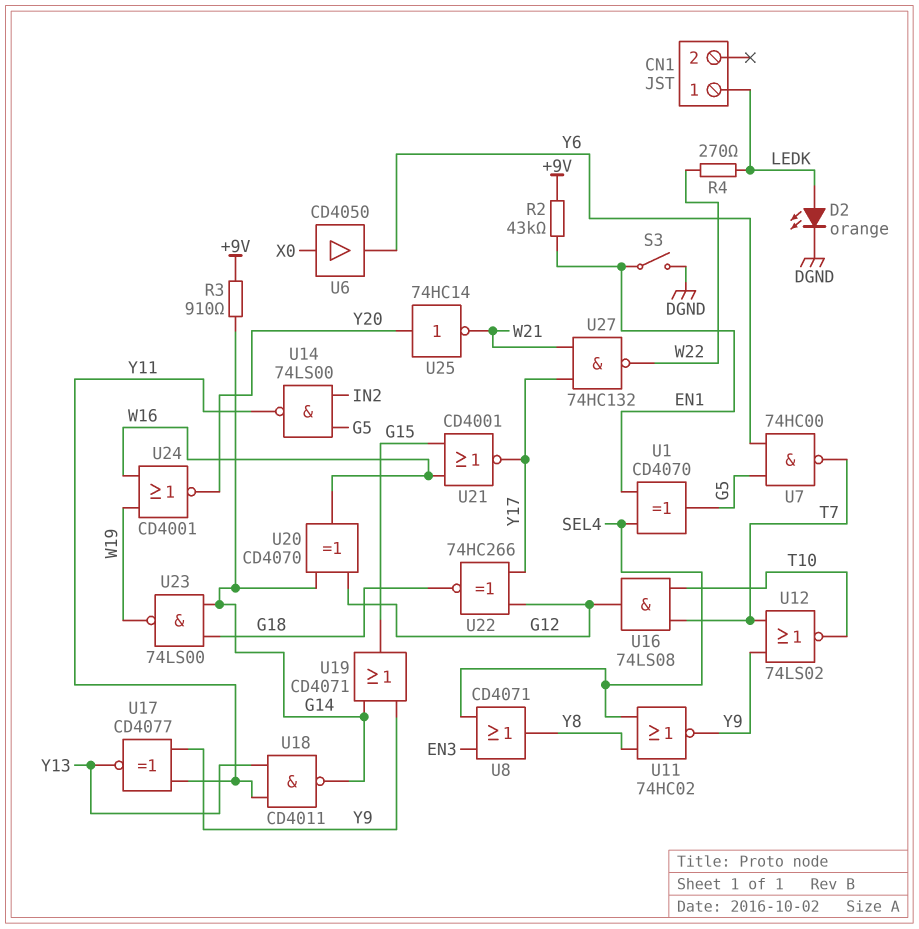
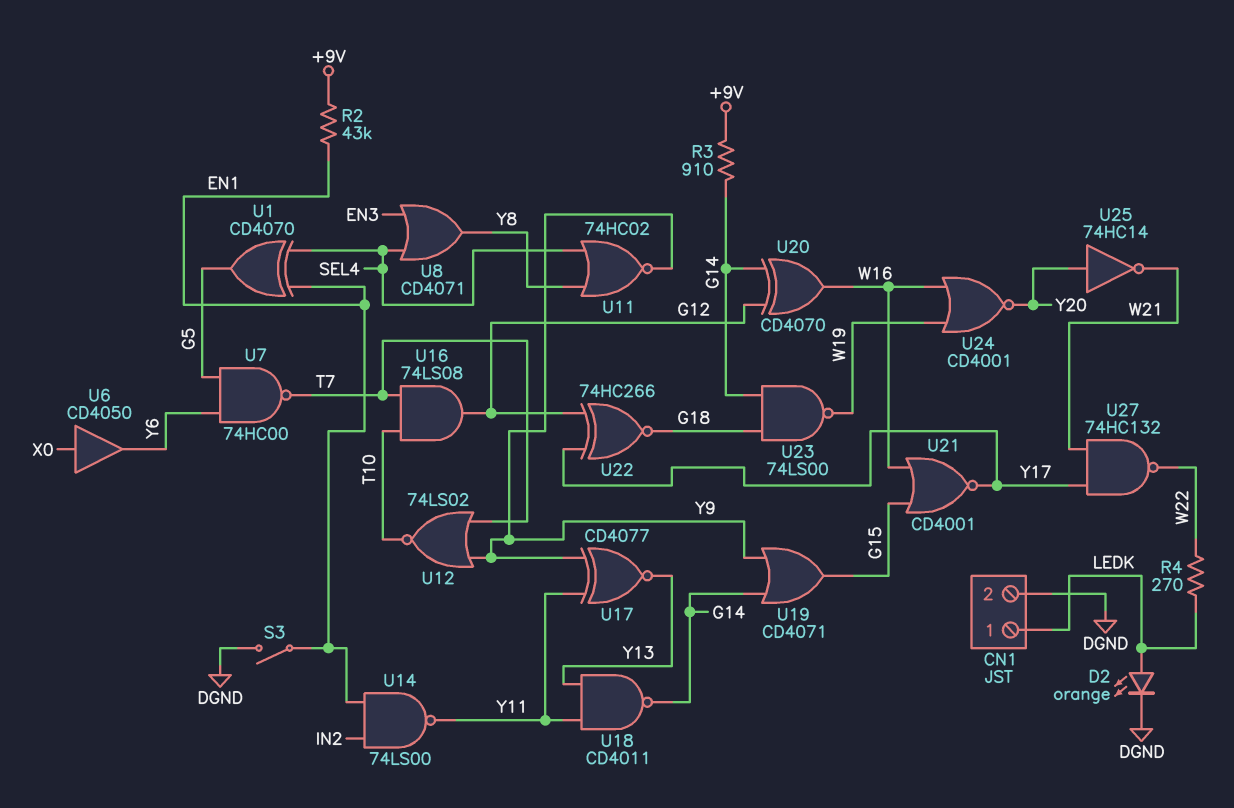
CN1 pin 2: none -> DGND
U14: NAND 74LS00 (in G5, in IN2, out Y11) -> NAND 74LS00 (in EN1, in IN2, out Y11)

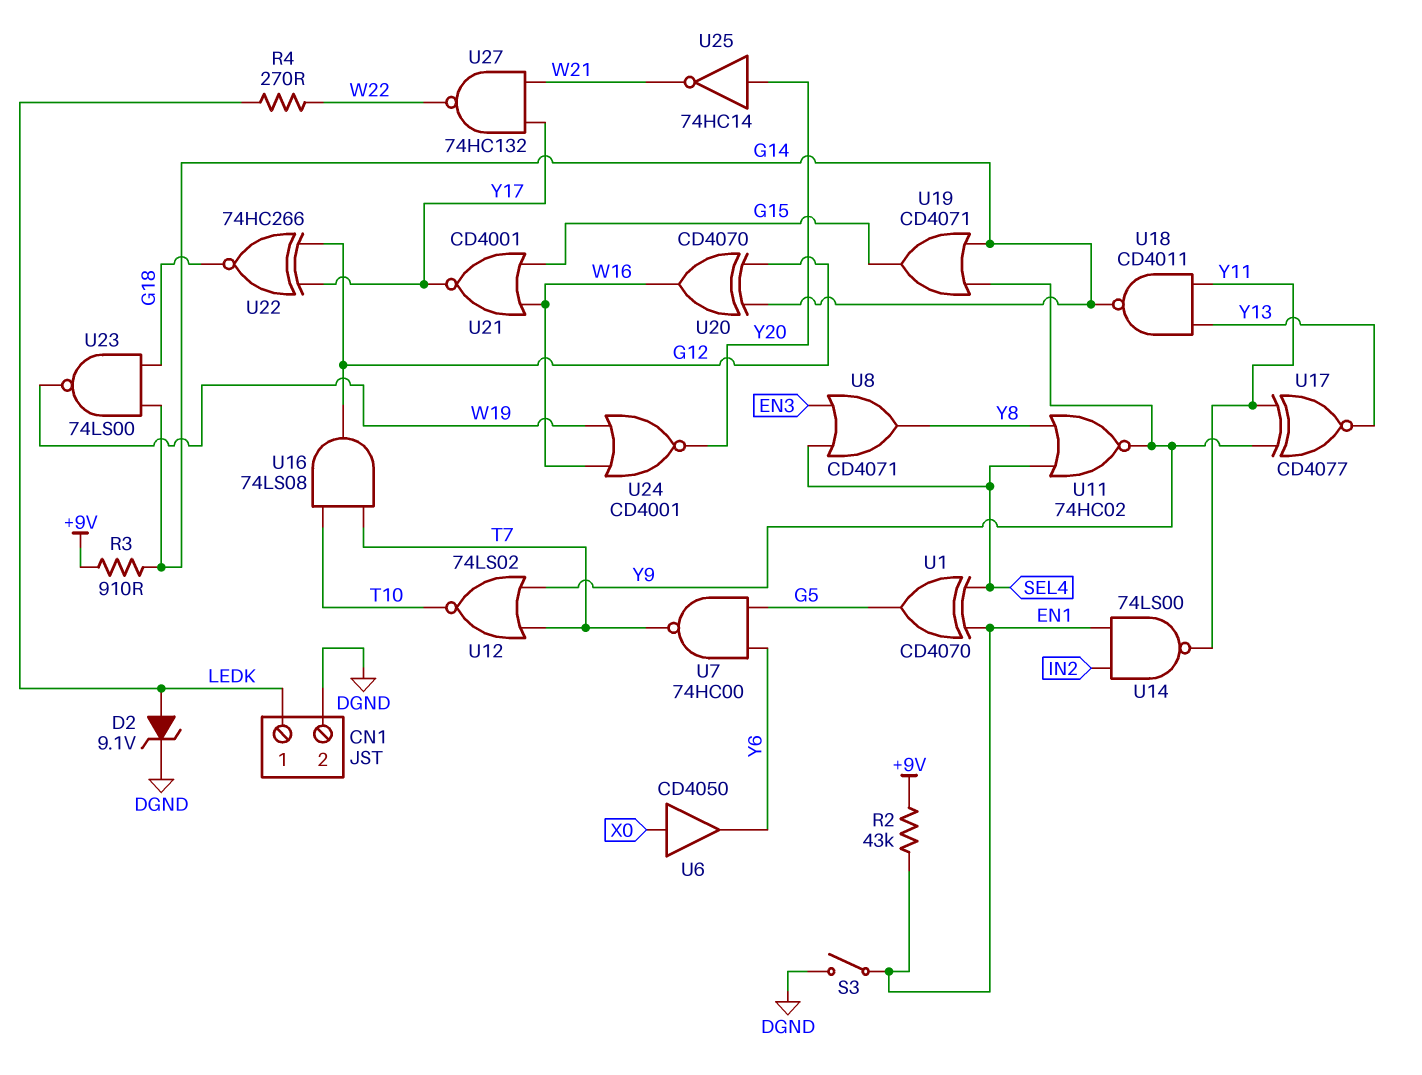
D2: LED orange (A LEDK, K DGND) -> zener 9.1V (A LEDK, K DGND)

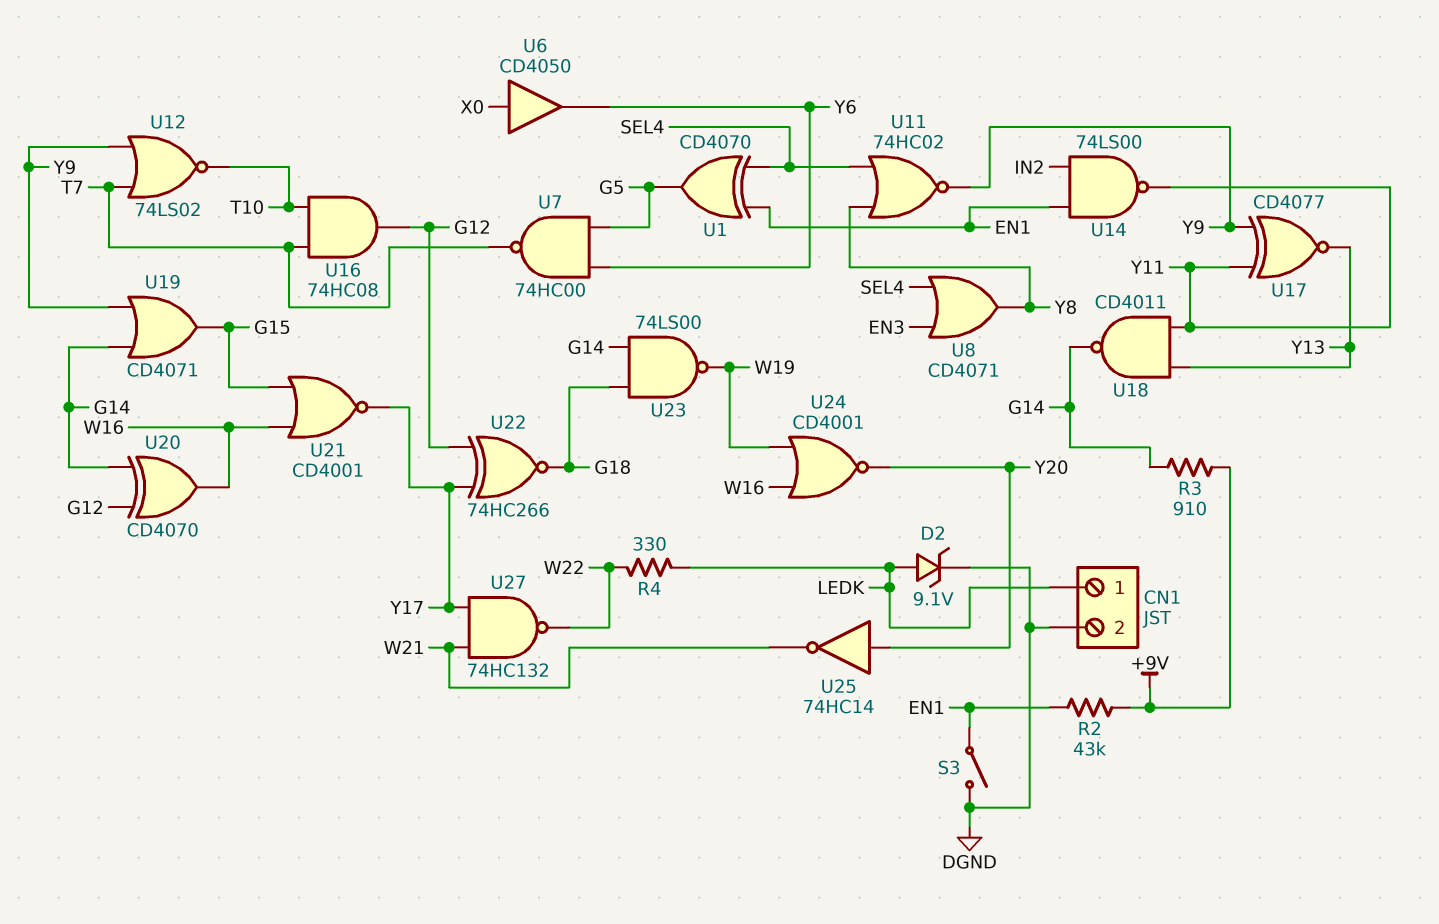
R4: 270 (LEDK, W22) -> 330 (LEDK, W22)
U16: AND 74LS08 (in T7, in T10, out G12) -> AND 74HC08 (in T7, in T10, out G12)

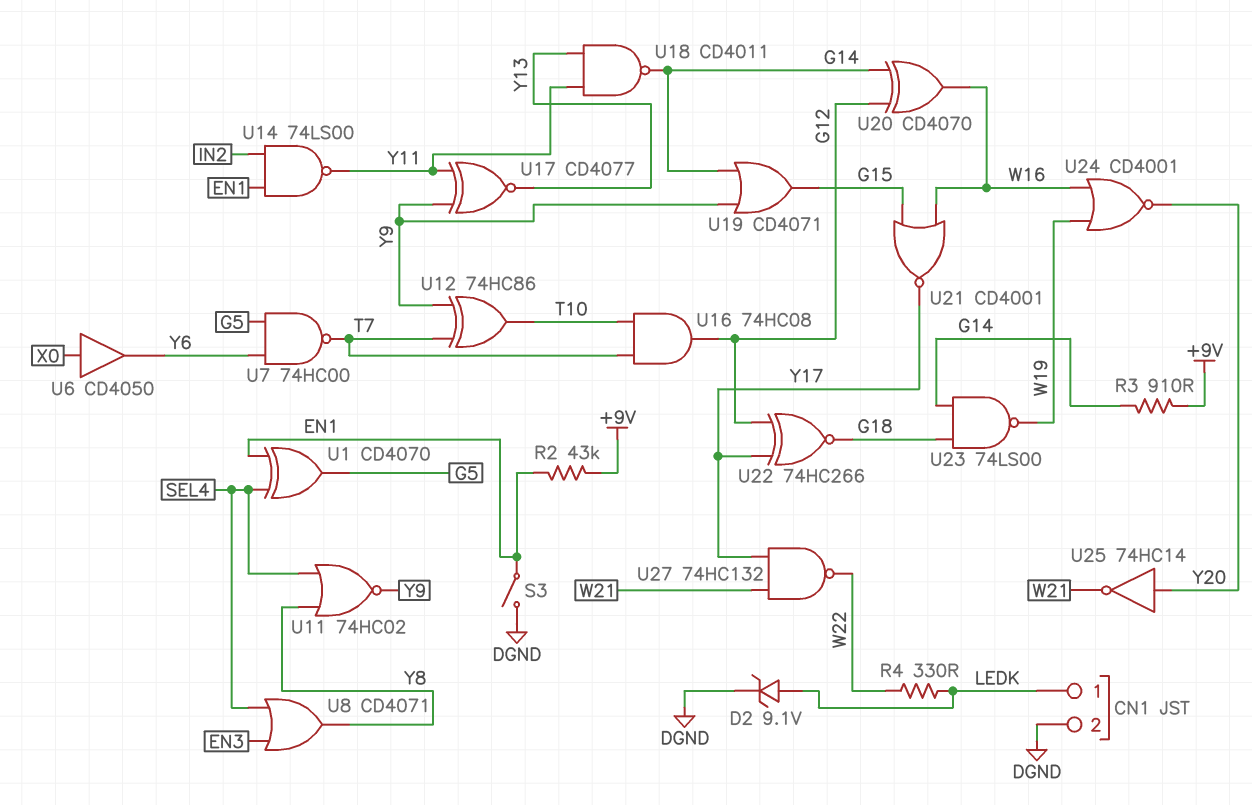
U12: NOR 74LS02 (in T7, in Y9, out T10) -> XOR 74HC86 (in T7, in Y9, out T10)

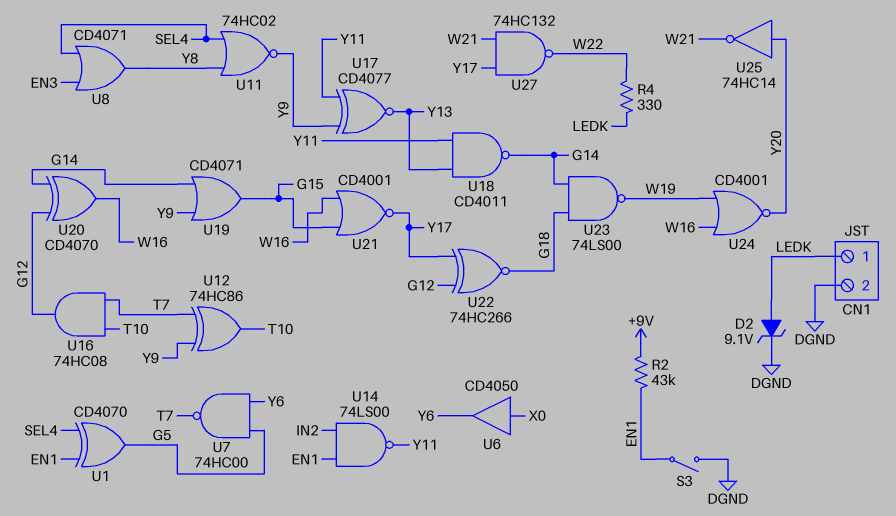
R3: 910 (+9V, G14) -> none

